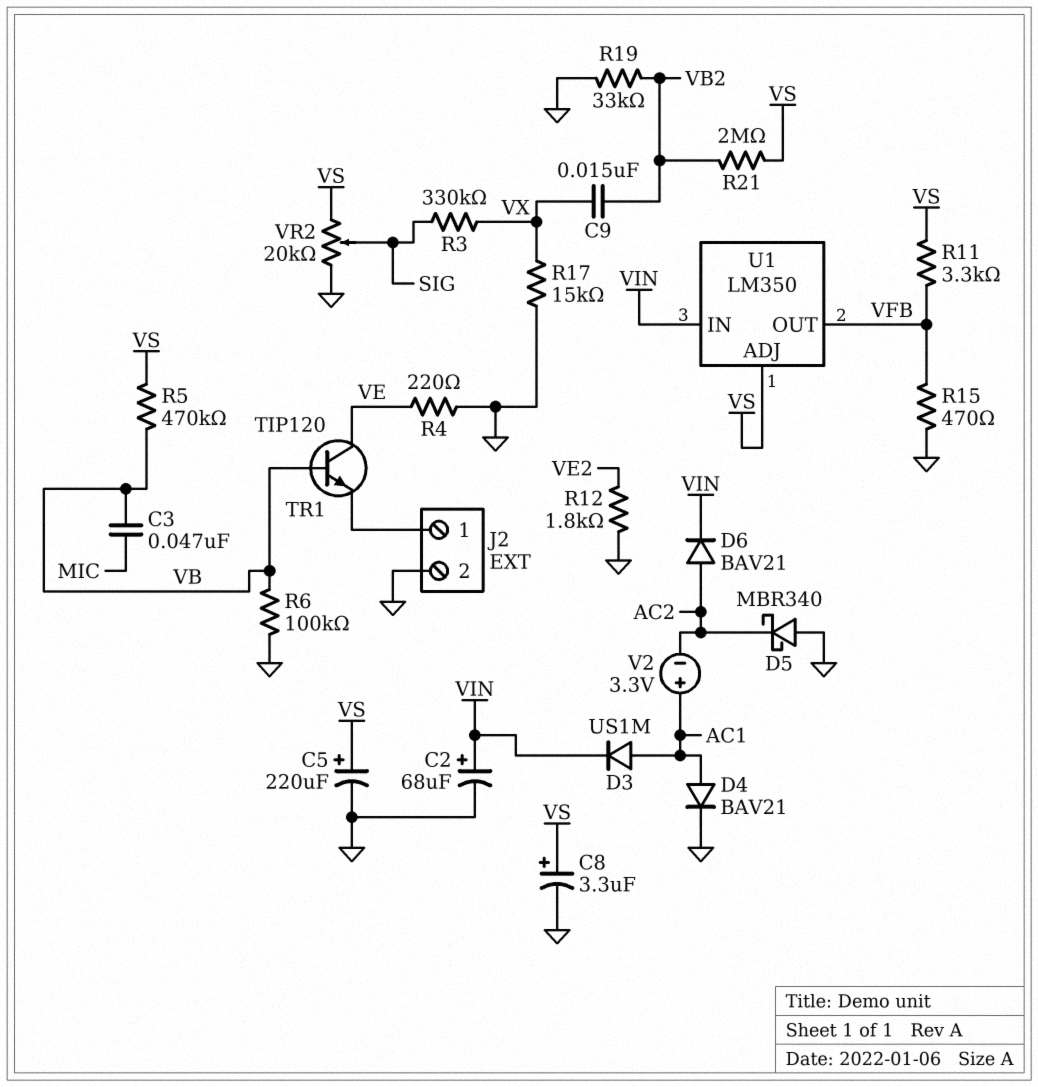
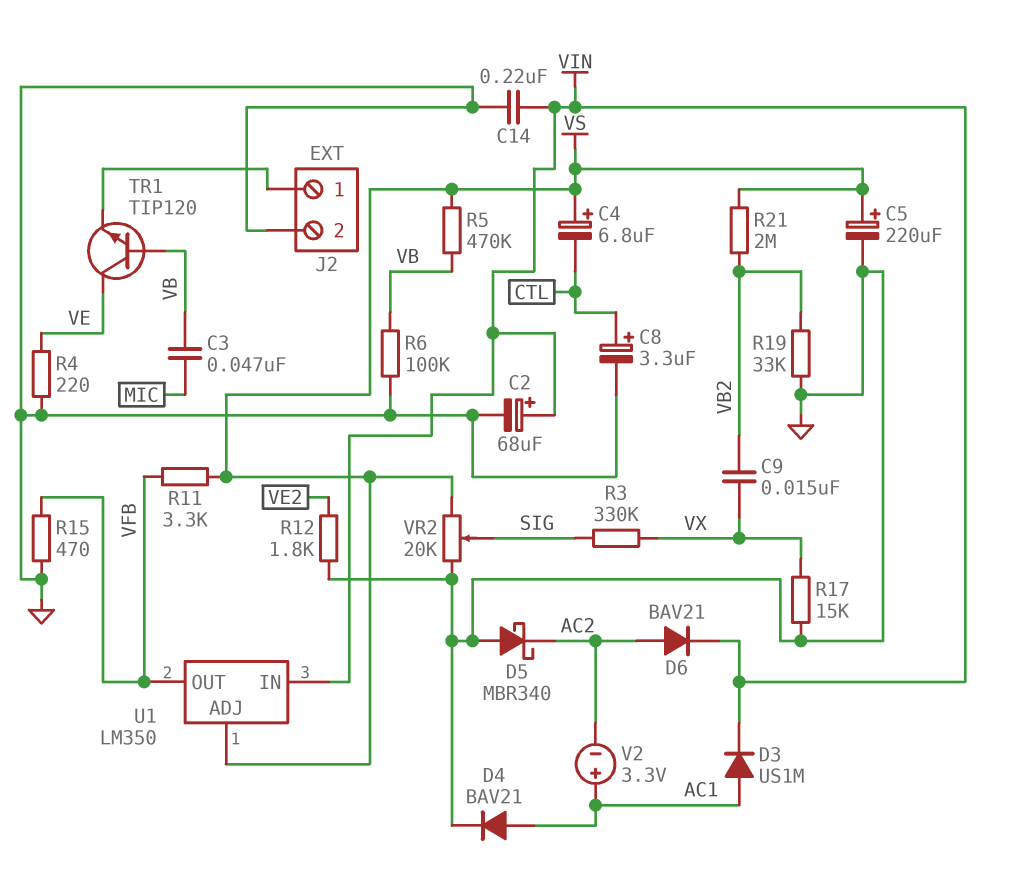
C4: none -> 6.8uF (plus VS, minus CTL)
C8: 3.3uF (plus VS, minus GND) -> 3.3uF (plus CTL, minus GND)
C14: none -> 220nF (GND, VIN)

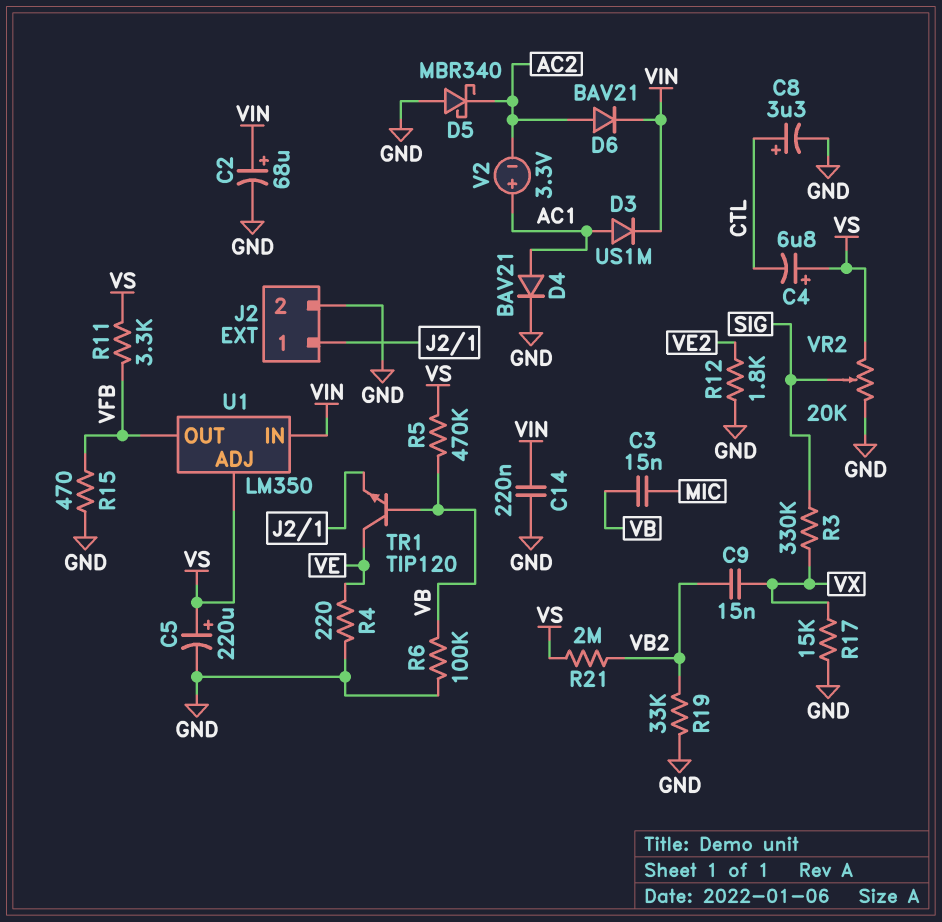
C3: 47nF (MIC, VB) -> 15nF (MIC, VB)

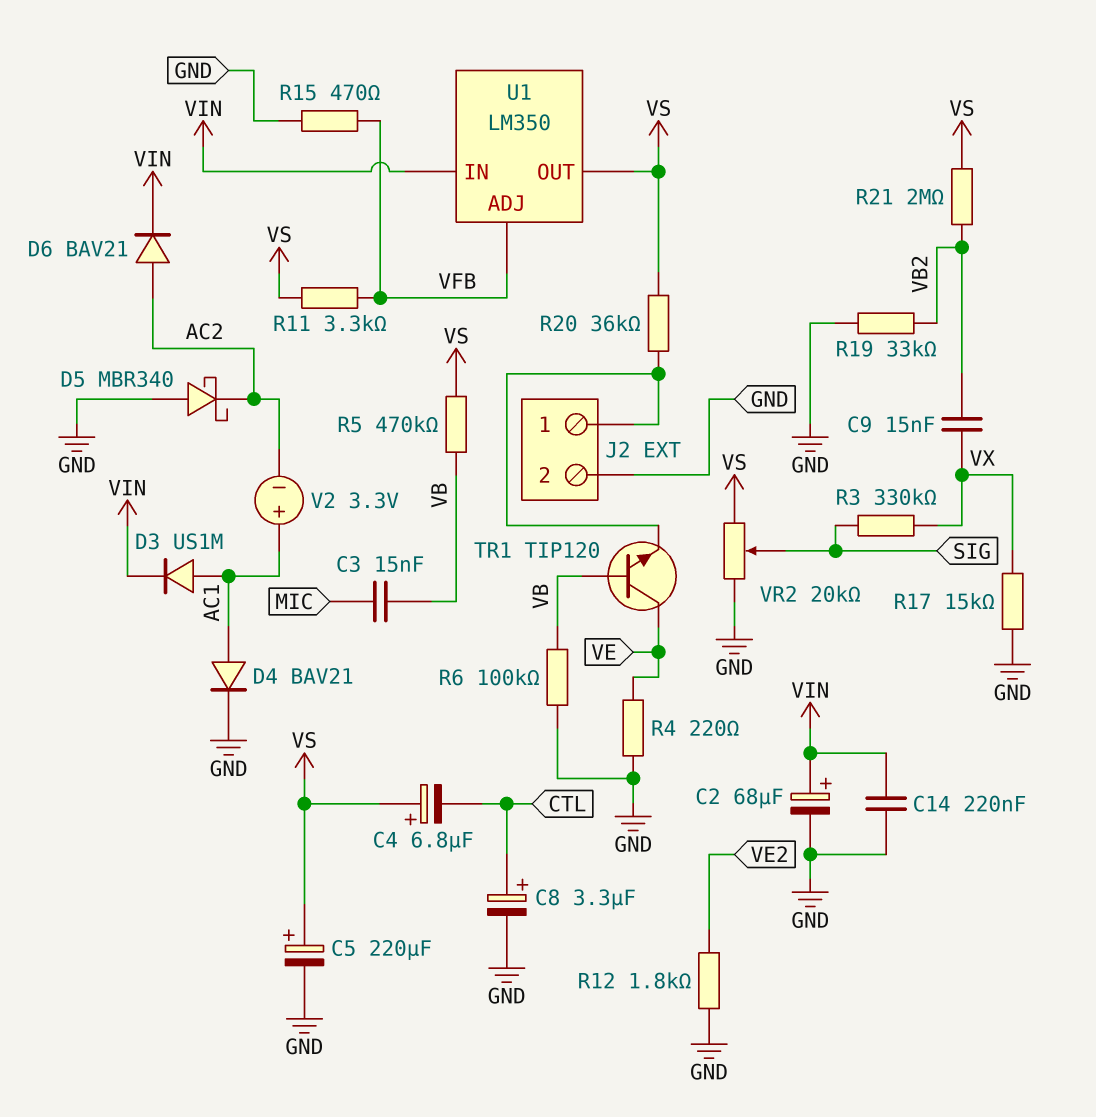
R20: none -> 36k (J2/1, VS)
U1 pin ADJ: VS -> VFB
U1 pin OUT: VFB -> VS

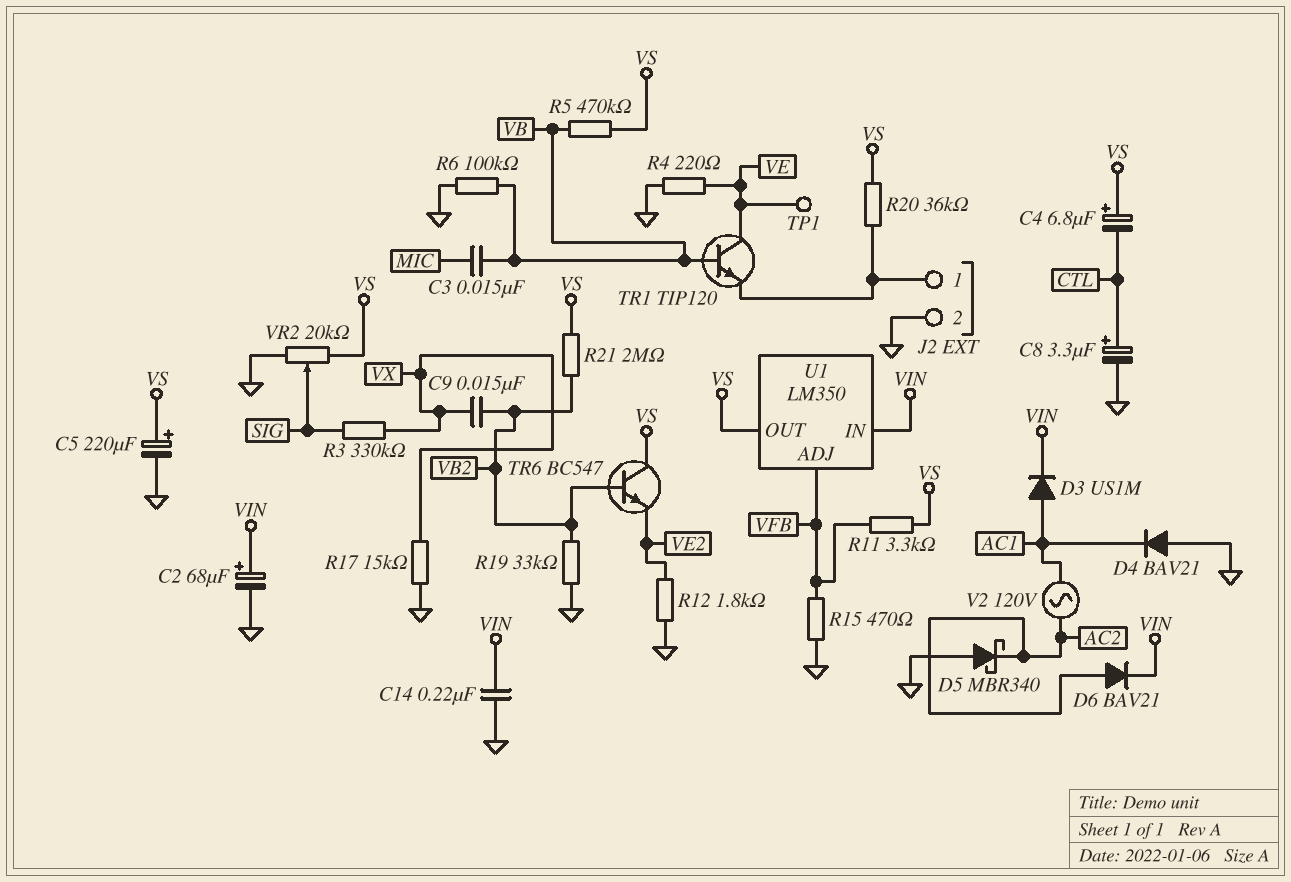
D4: diode BAV21 (A AC1, K GND) -> diode BAV21 (A GND, K AC1)
TP1: none -> test point (VE)
TR6: none -> NPN BC547 (B VB2, C VS, E VE2)
V2: 3.3V (plus AC1, minus AC2) -> AC 120V (AC1, AC2)

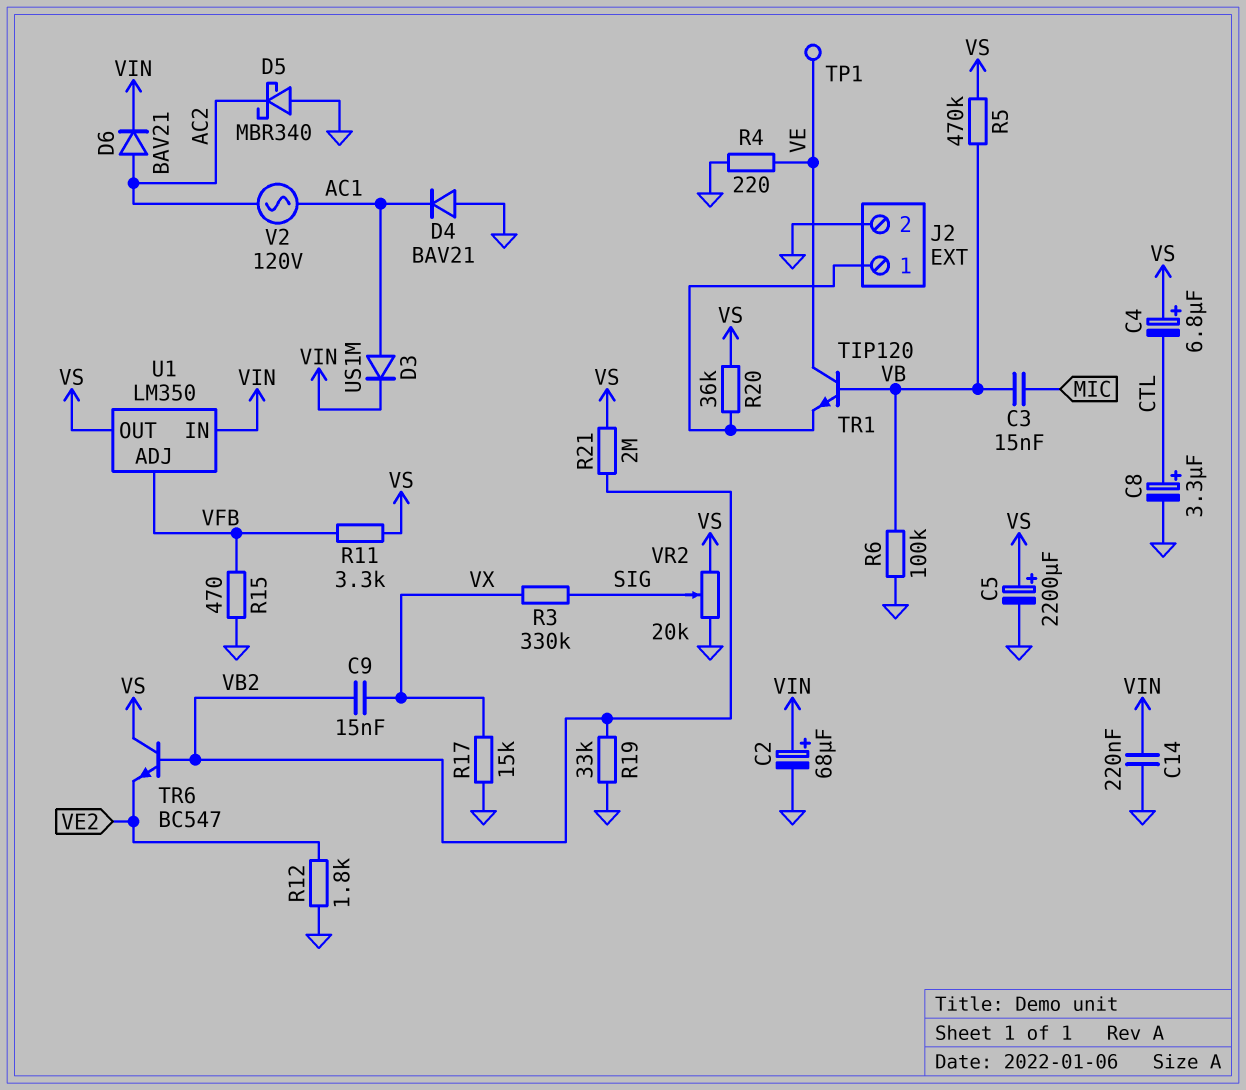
C5: 220uF (plus VS, minus GND) -> 2200uF (plus VS, minus GND)

